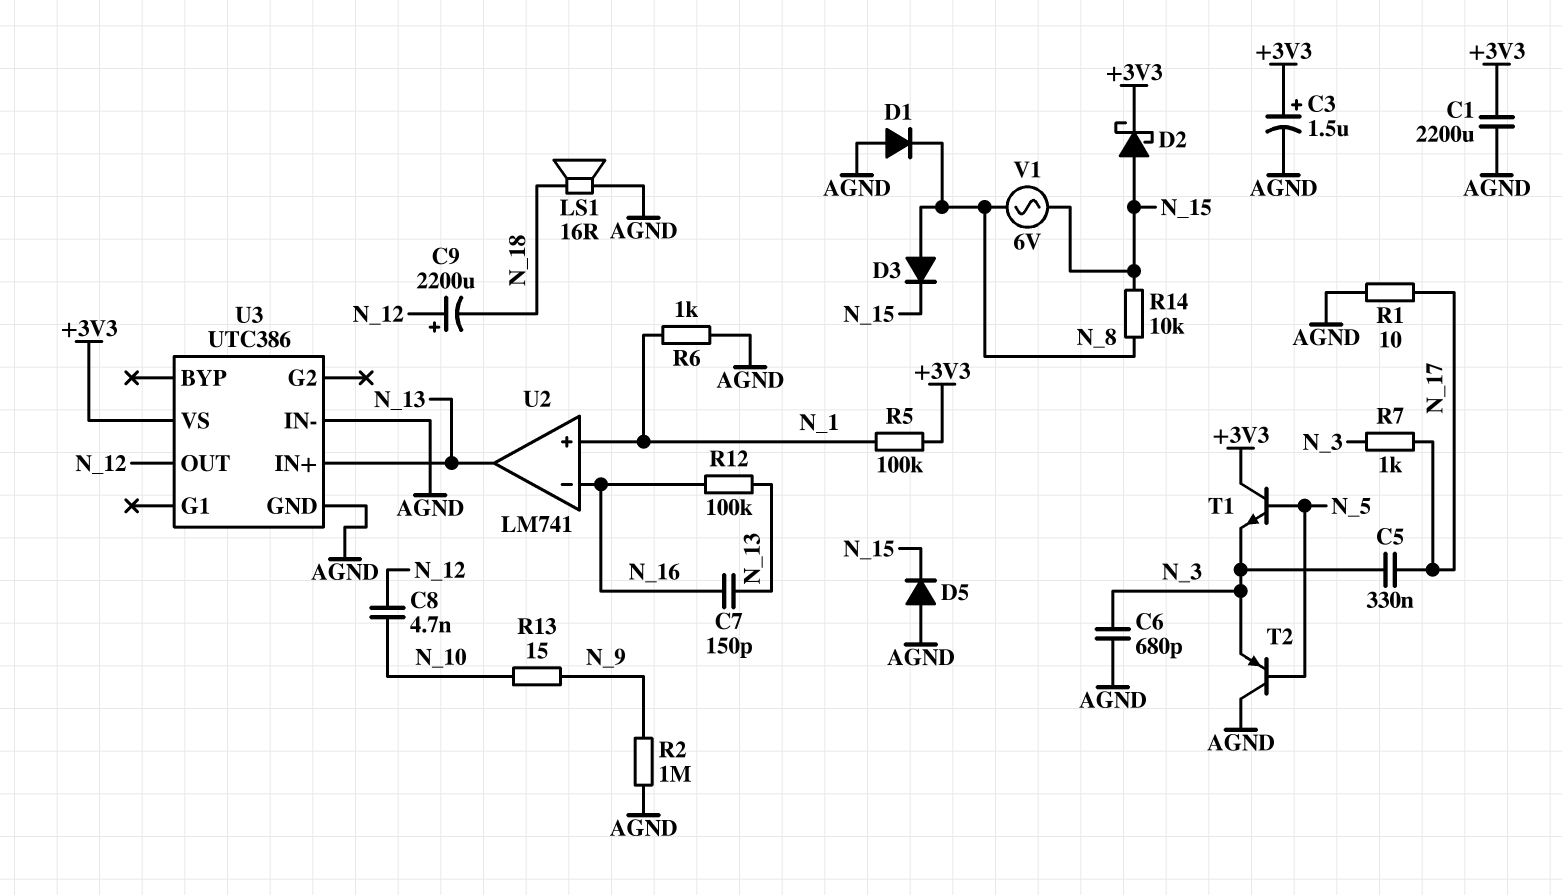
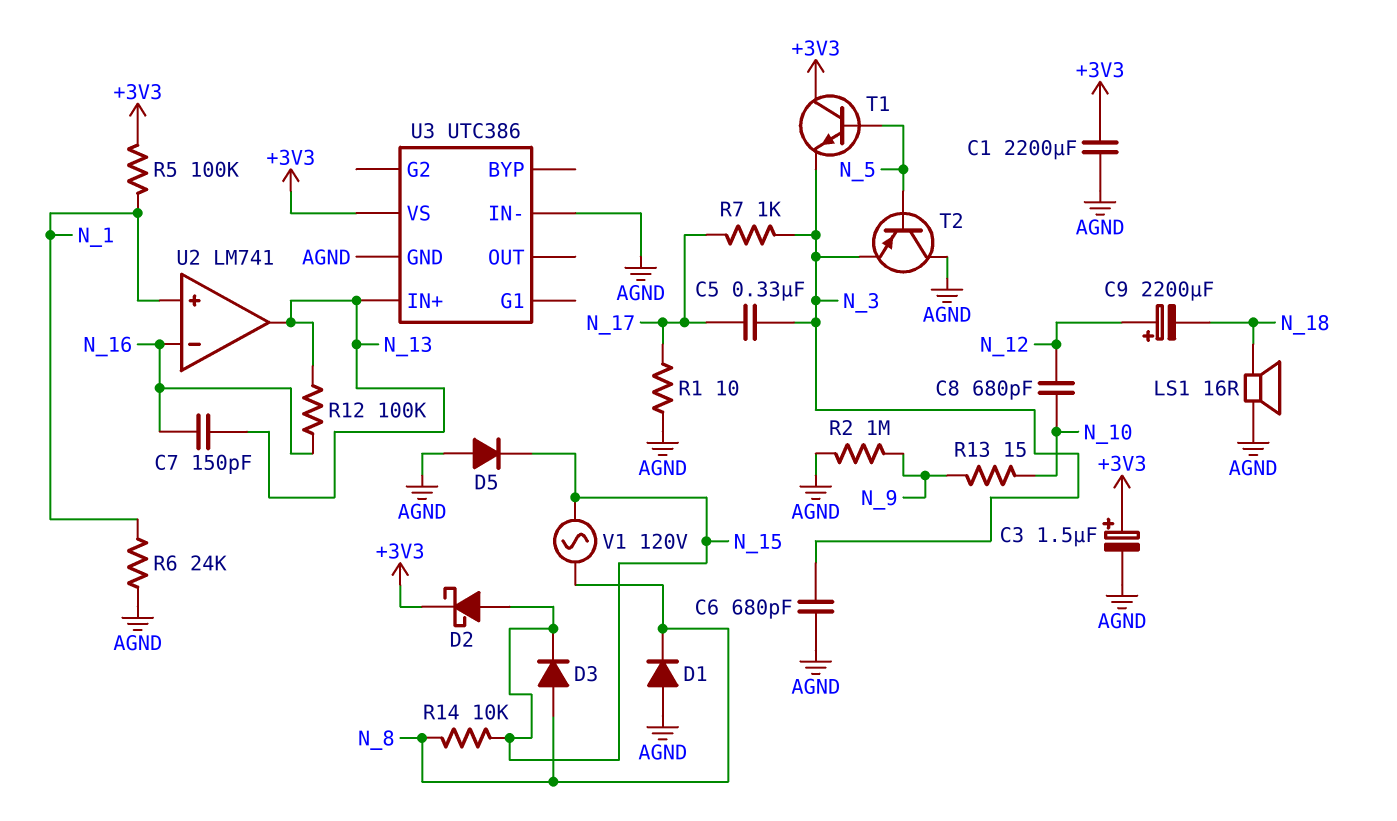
C8: 4.7nF (N_10, N_12) -> 680pF (N_10, N_12)
R6: 1k (AGND, N_1) -> 24k (AGND, N_1)
U3 pin OUT: N_12 -> none
V1: AC 6V (N_8, N_15) -> AC 120V (N_8, N_15)

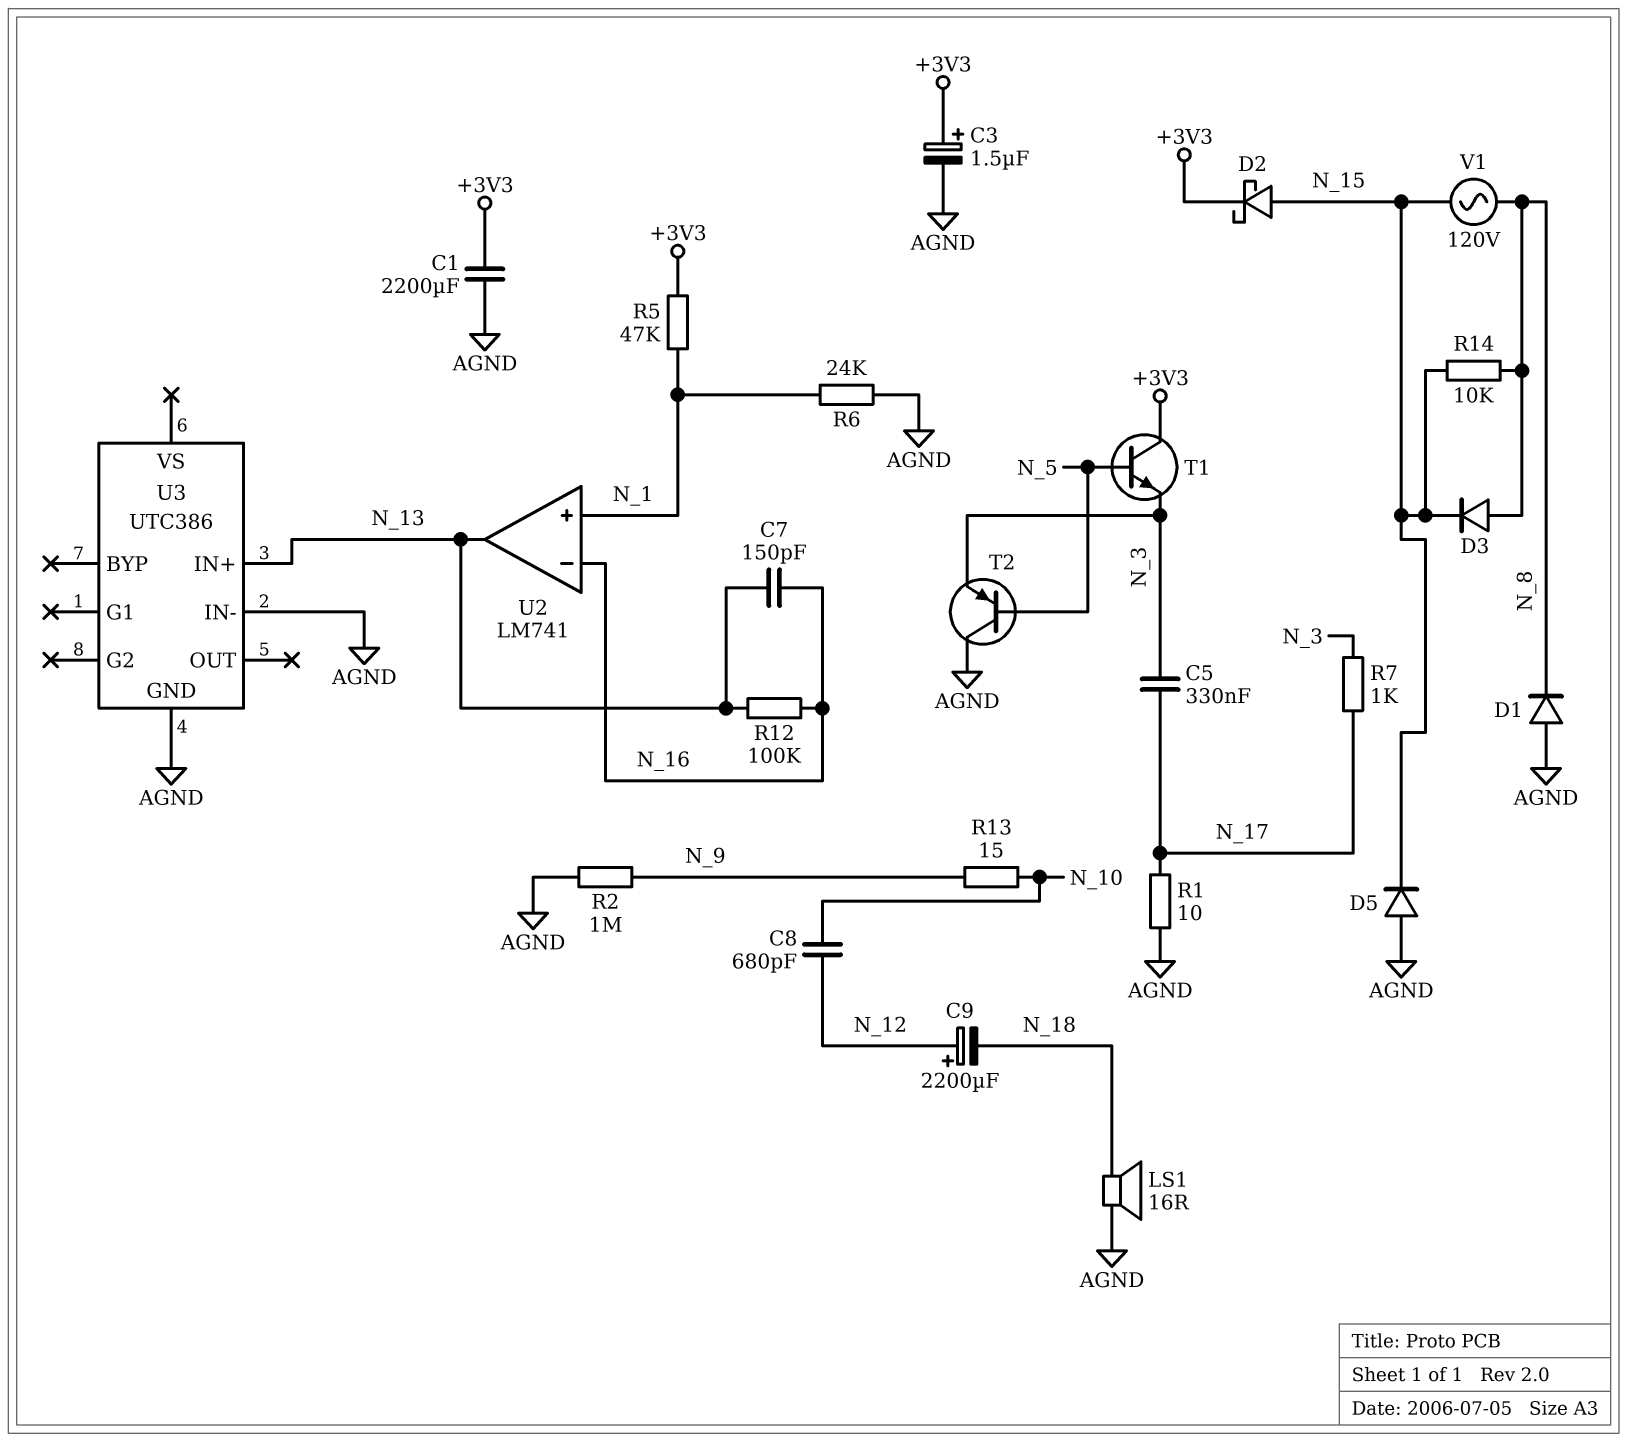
C6: 680pF (AGND, N_3) -> none
R5: 100k (+3V3, N_1) -> 47k (+3V3, N_1)
U3 pin VS: +3V3 -> none

